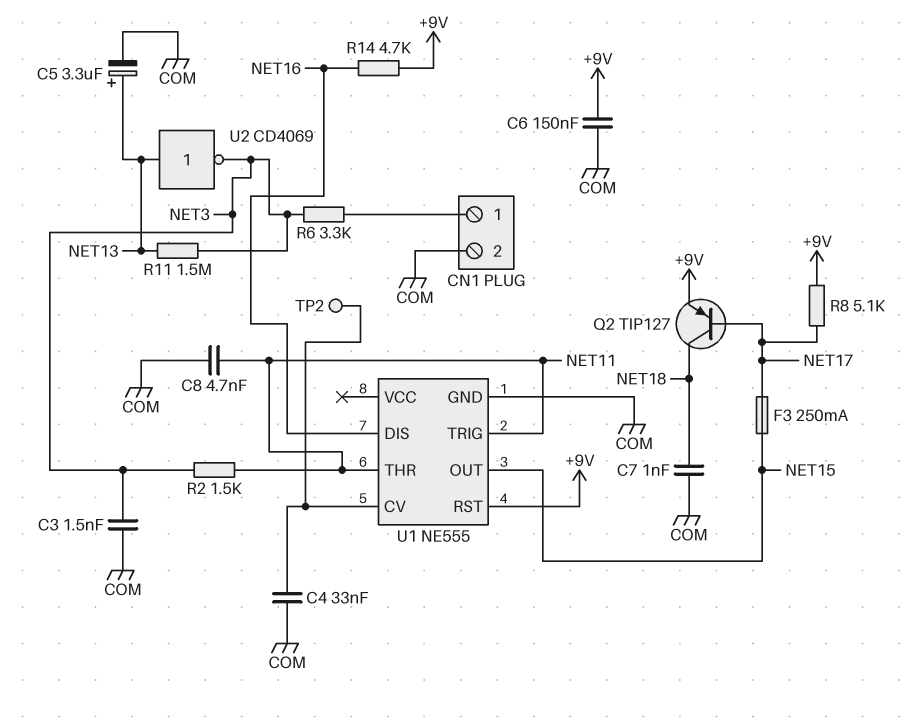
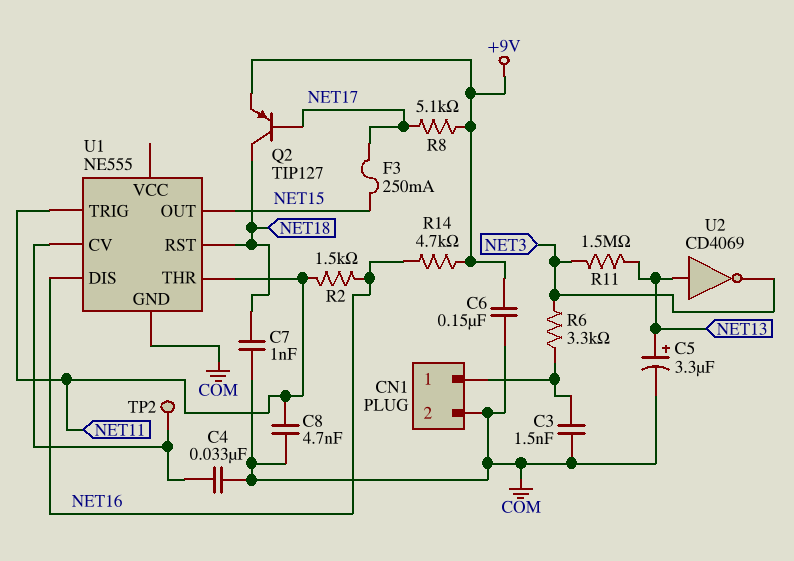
C3: 1.5nF (COM, NET3) -> 1.5nF (CN1/1, COM)
R2: 1.5k (NET3, NET11) -> 1.5k (NET11, NET16)
U1 pin RST: +9V -> NET18

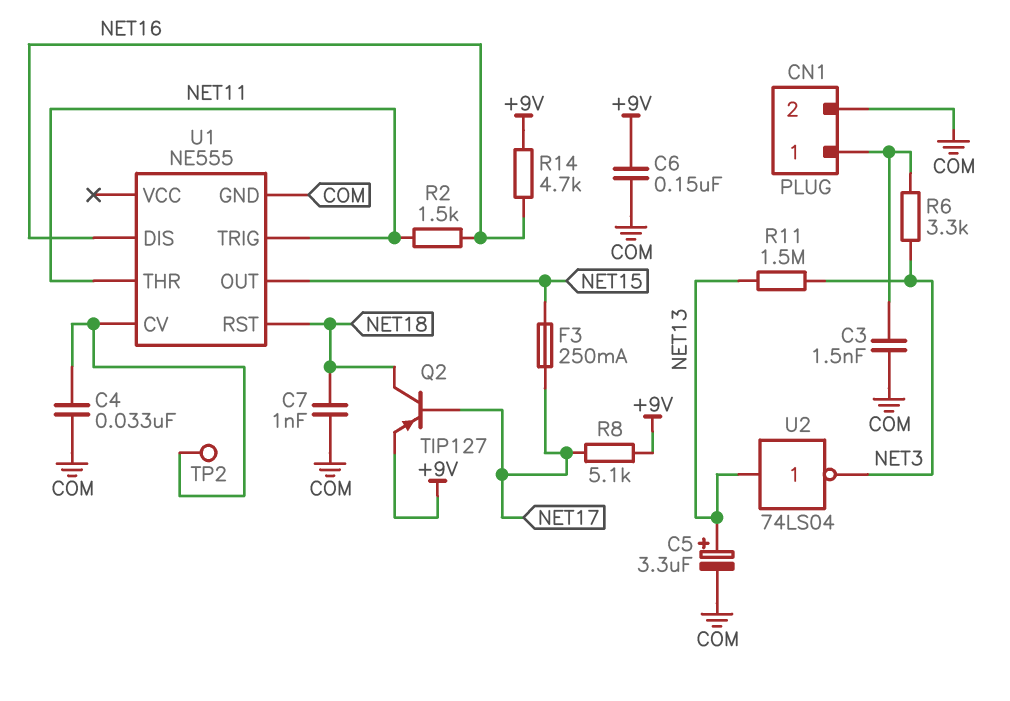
C8: 4.7nF (COM, NET11) -> none
U2: NOT CD4069 (in NET13, out NET3) -> NOT 74LS04 (in NET13, out NET3)

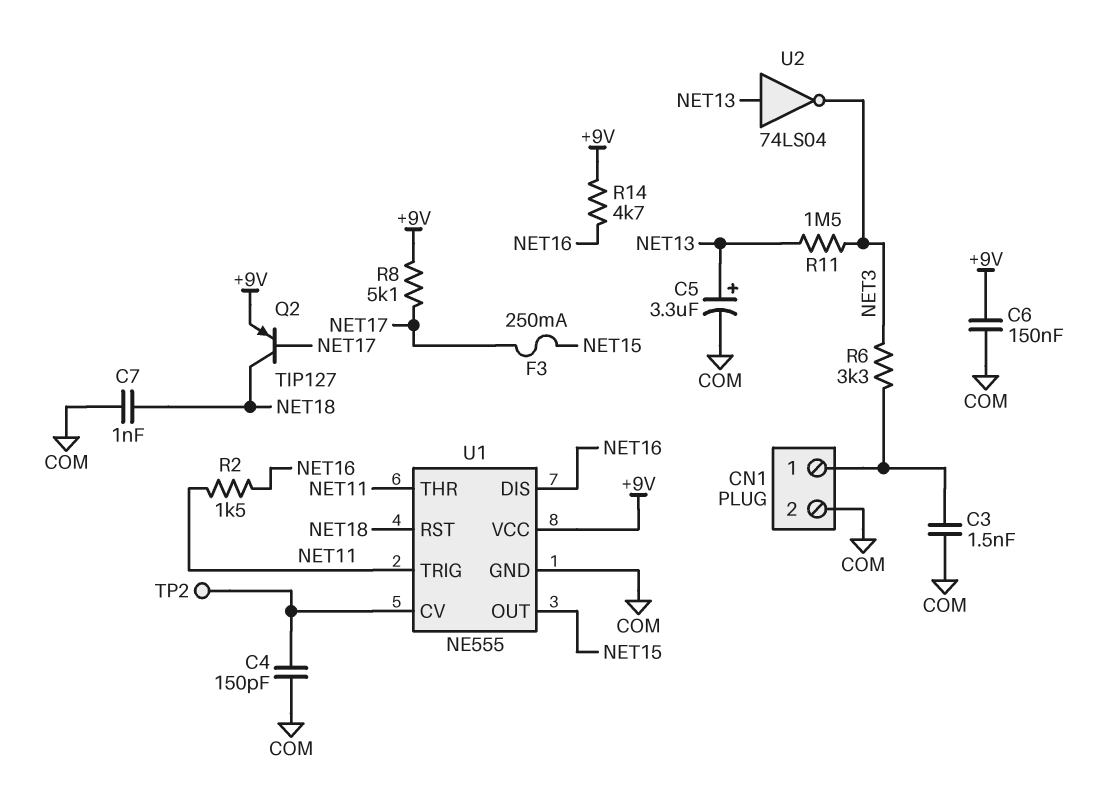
C4: 33nF (COM, U1/CV) -> 150pF (COM, U1/CV)
U1 pin VCC: none -> +9V

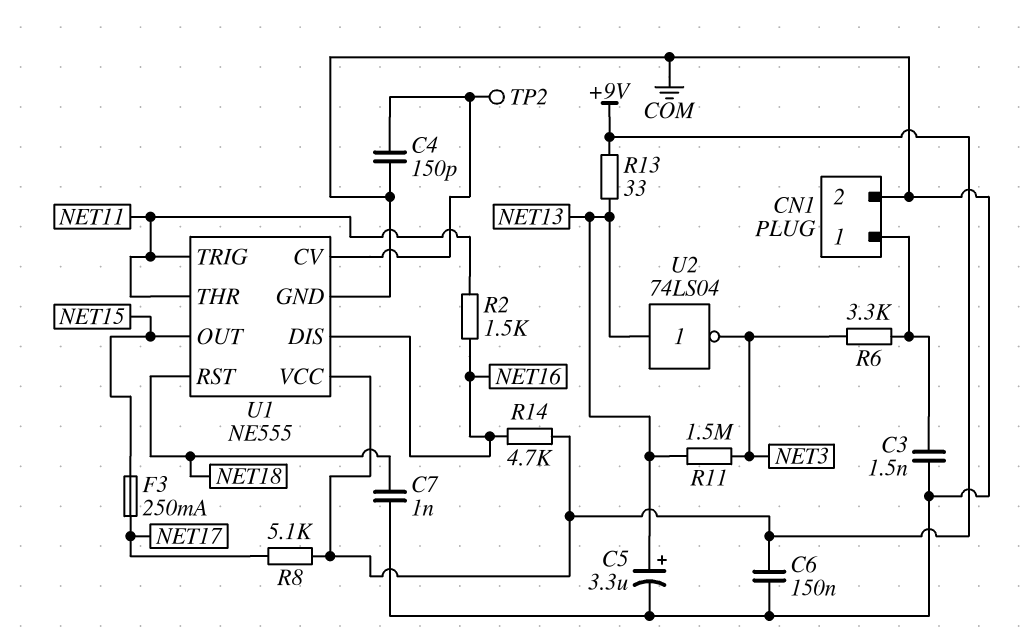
Q2: PNP TIP127 (B NET17, C NET18, E +9V) -> none
R13: none -> 33 (+9V, NET13)

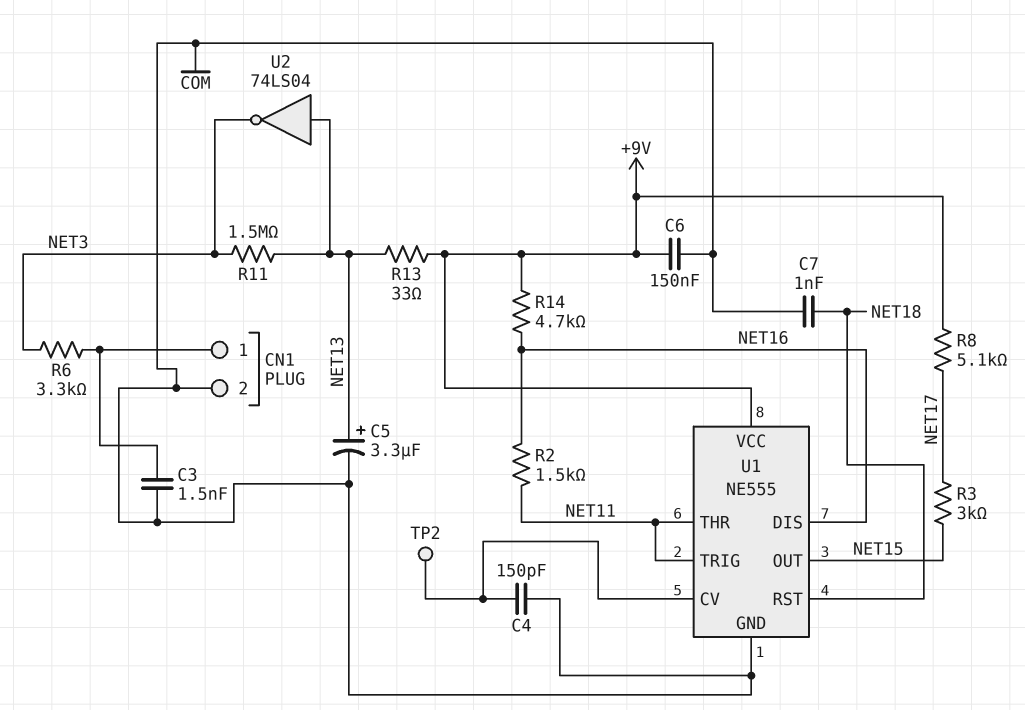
F3: 250mA (NET15, NET17) -> none
R3: none -> 3k (NET15, NET17)

